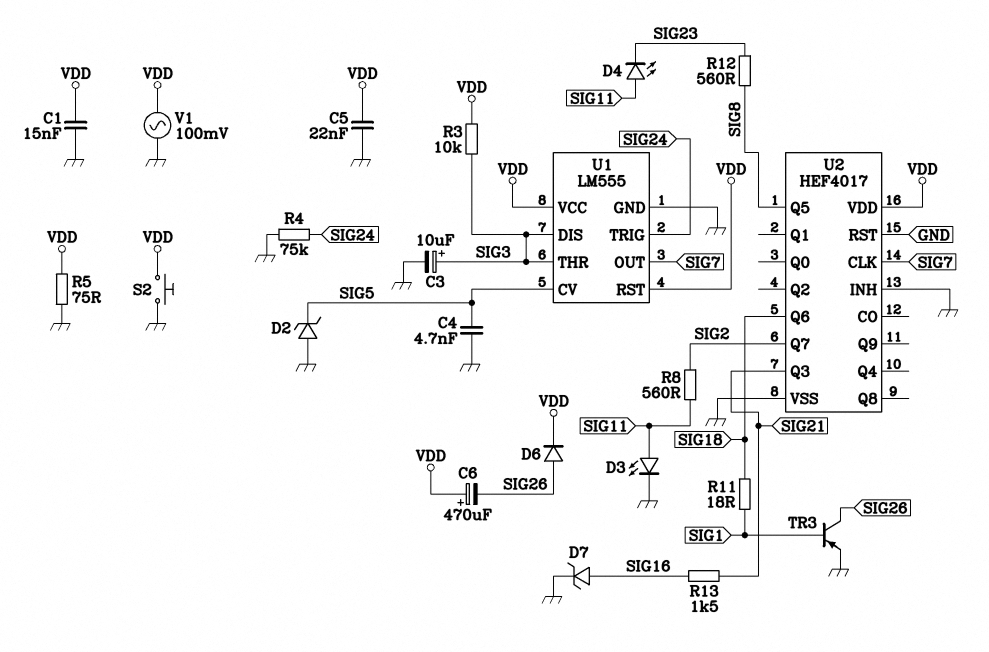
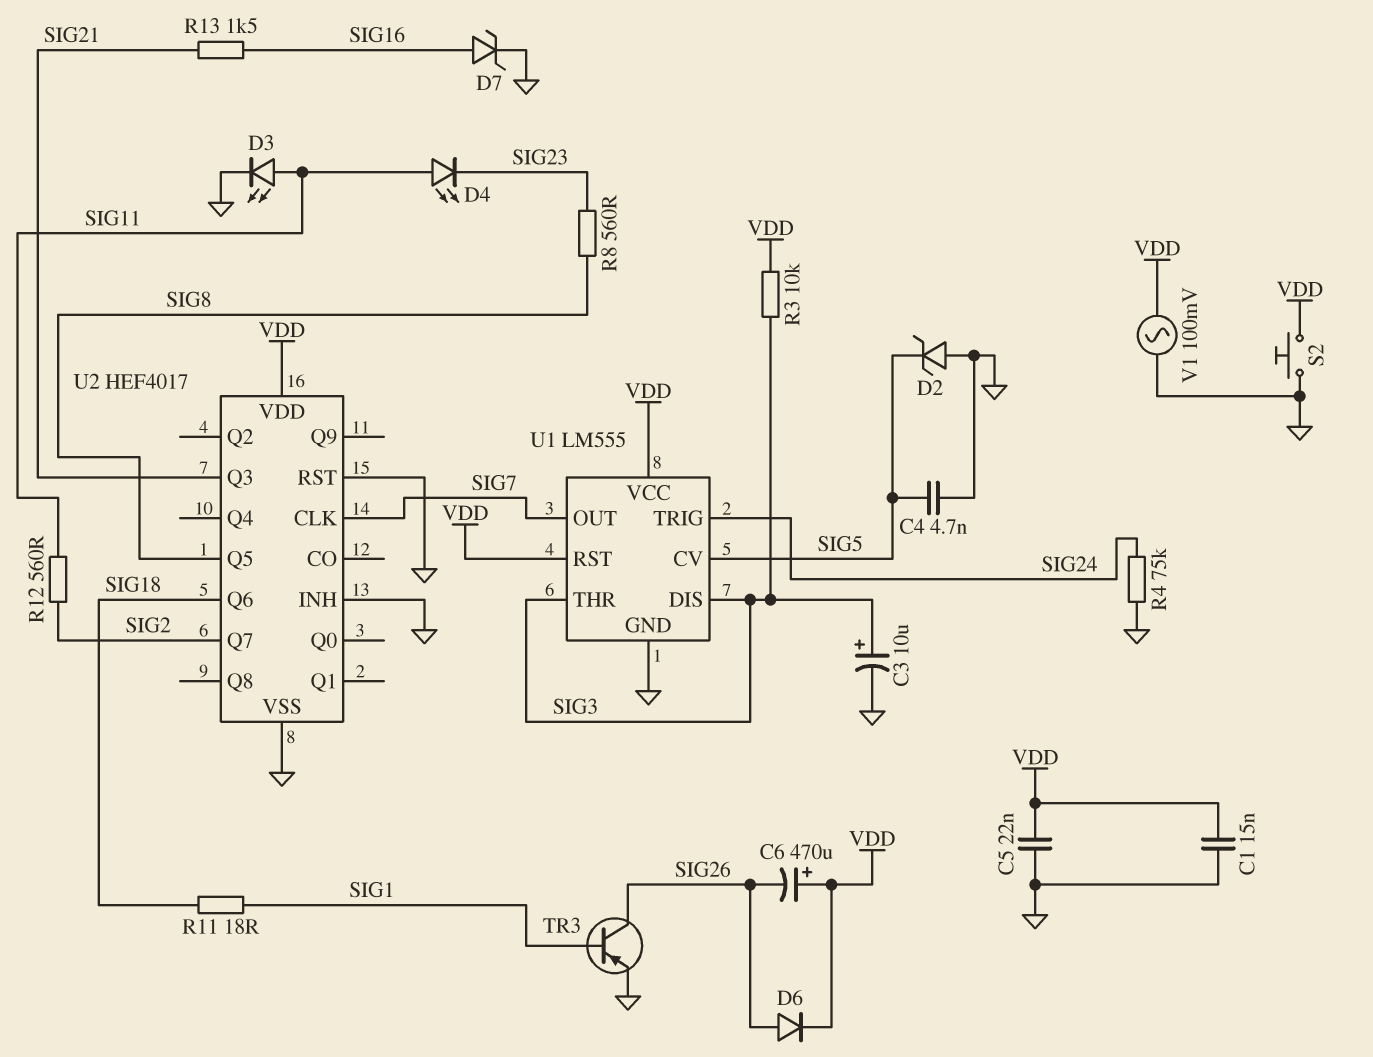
R5: 75 (GND, VDD) -> none
R8: 560 (SIG2, SIG11) -> 560 (SIG8, SIG23)
R12: 560 (SIG8, SIG23) -> 560 (SIG2, SIG11)

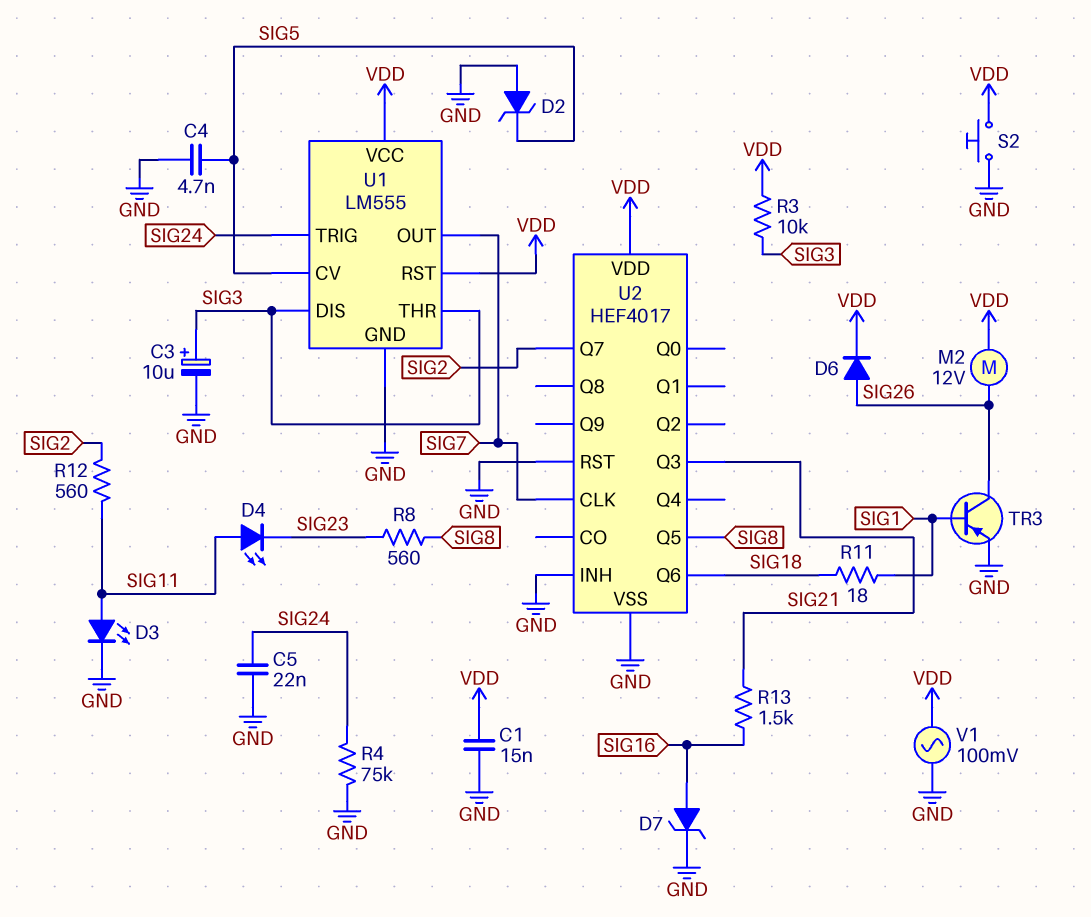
C5: 22nF (GND, VDD) -> 22nF (GND, SIG24)
C6: 470uF (plus VDD, minus SIG26) -> none
M2: none -> motor 12V (SIG26, VDD)

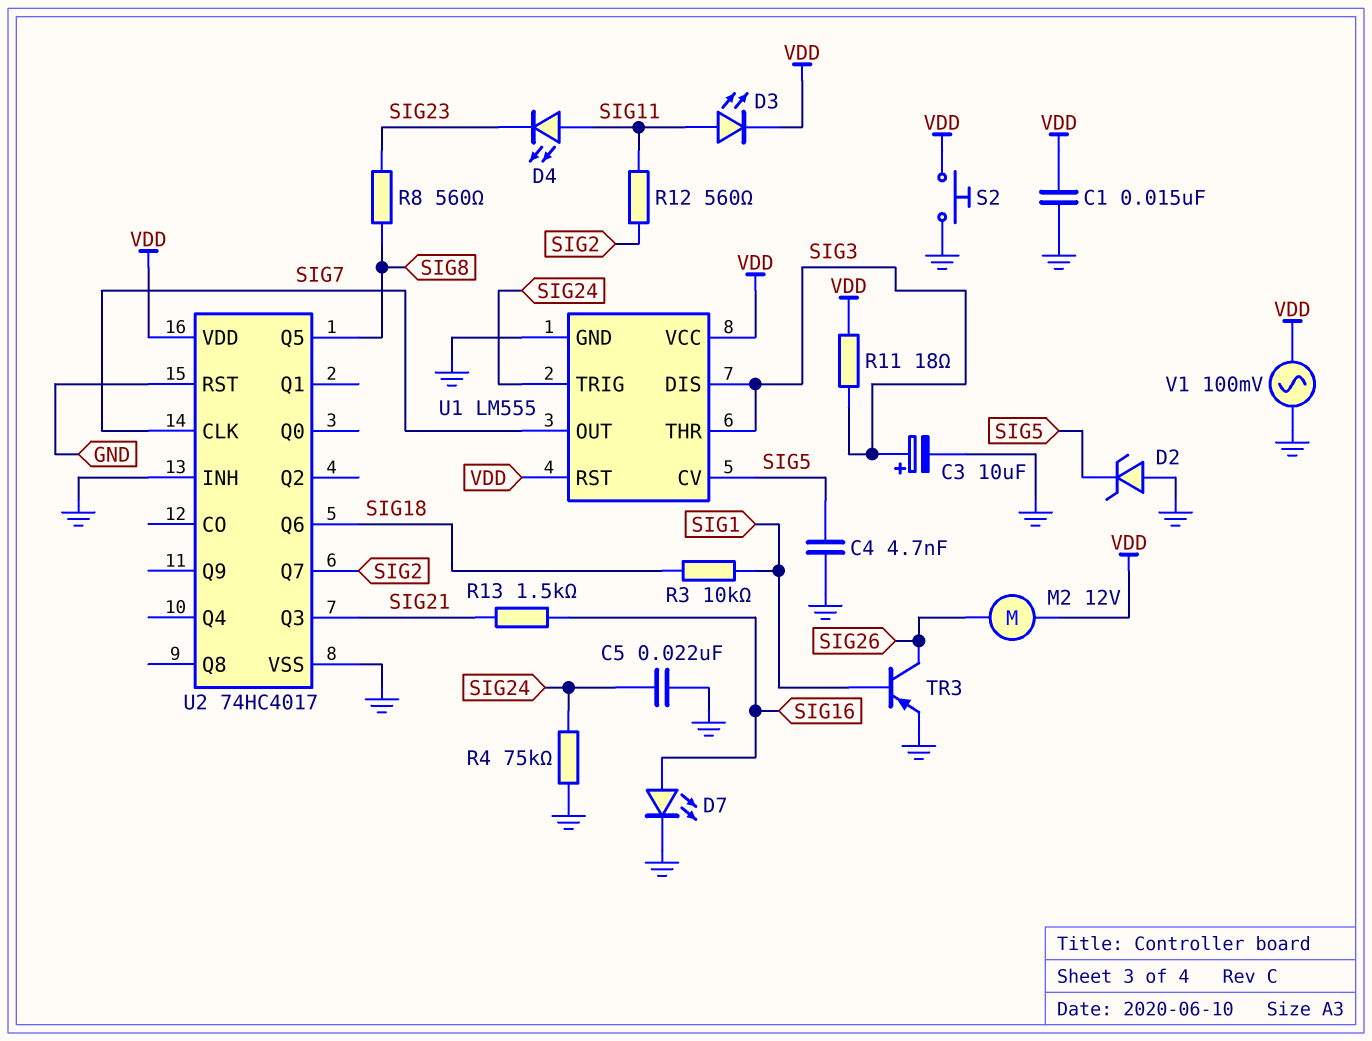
D3: LED (A SIG11, K GND) -> LED (A SIG11, K VDD)
D6: diode (A SIG26, K VDD) -> none
D7: zener (A SIG16, K GND) -> LED (A SIG16, K GND)
R3: 10k (SIG3, VDD) -> 10k (SIG1, SIG18)
R11: 18 (SIG1, SIG18) -> 18 (SIG3, VDD)
U2: HEF4017 -> 74HC4017

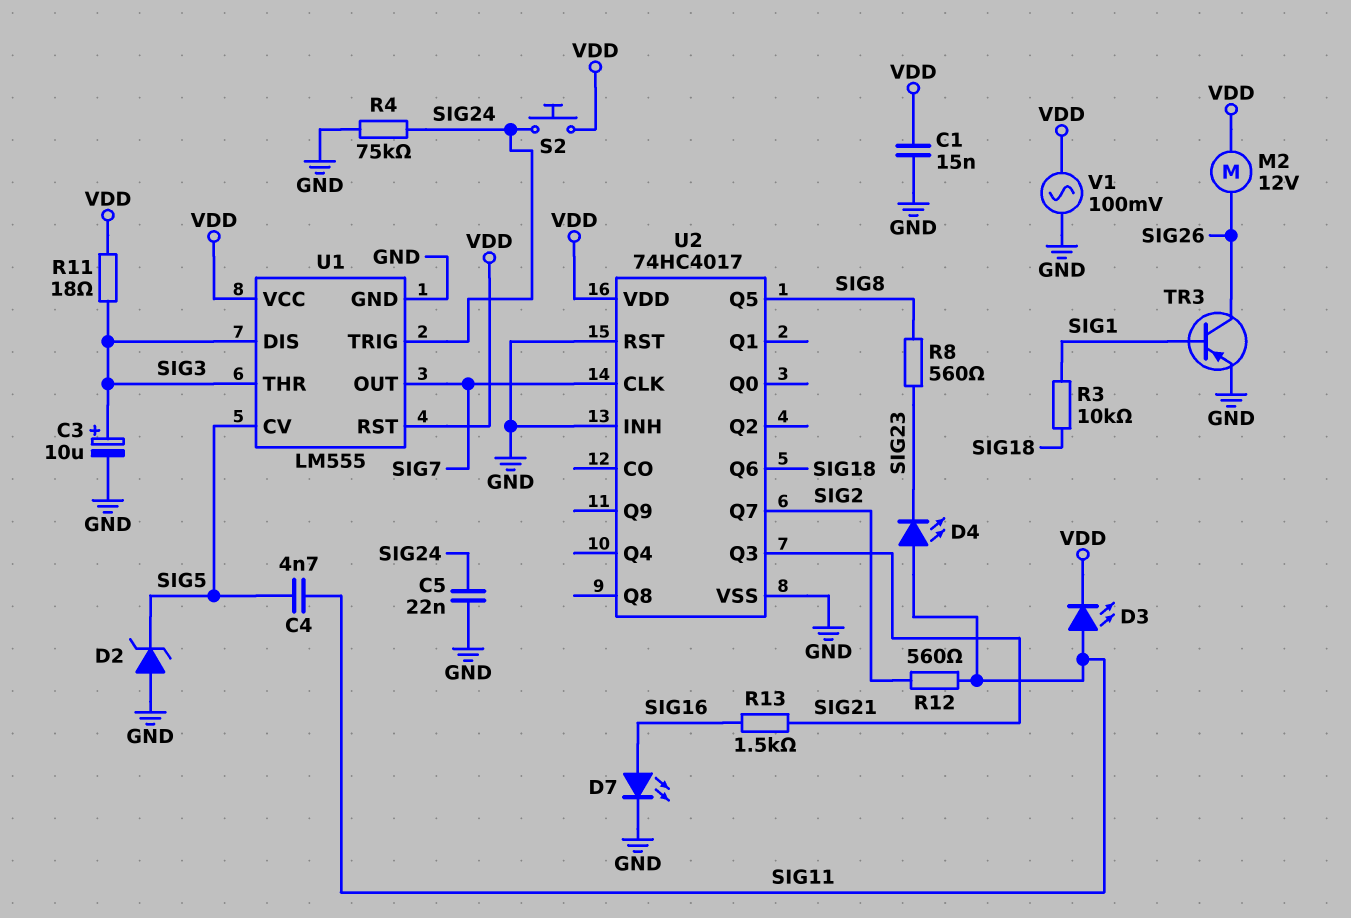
C4: 4.7nF (GND, SIG5) -> 4.7nF (SIG5, SIG11)
S2: button (GND, VDD) -> button (SIG24, VDD)

